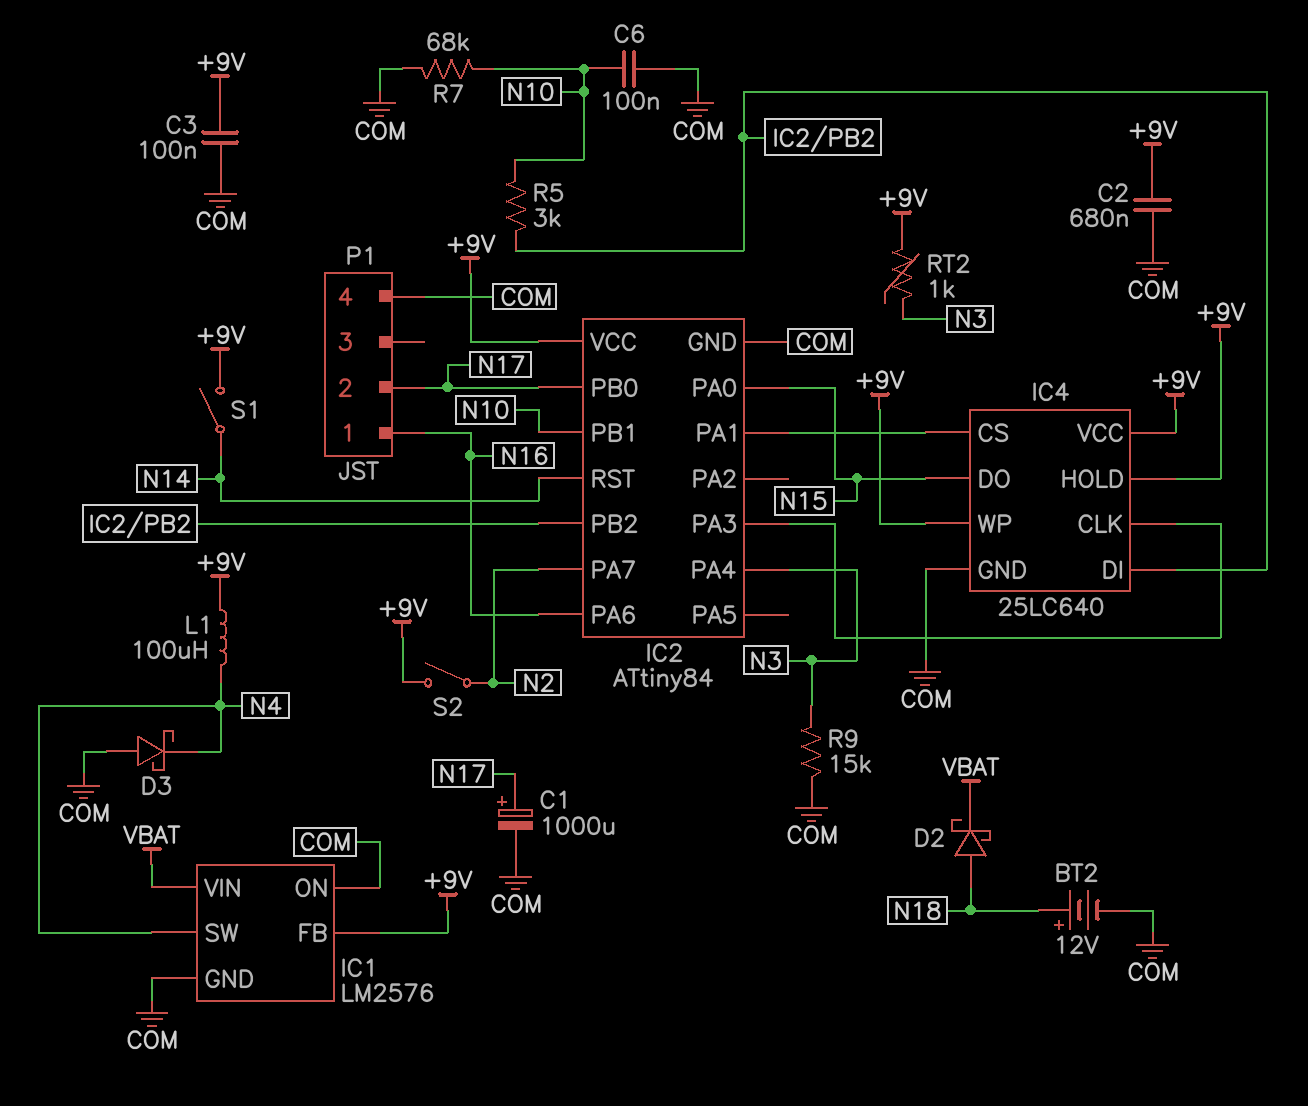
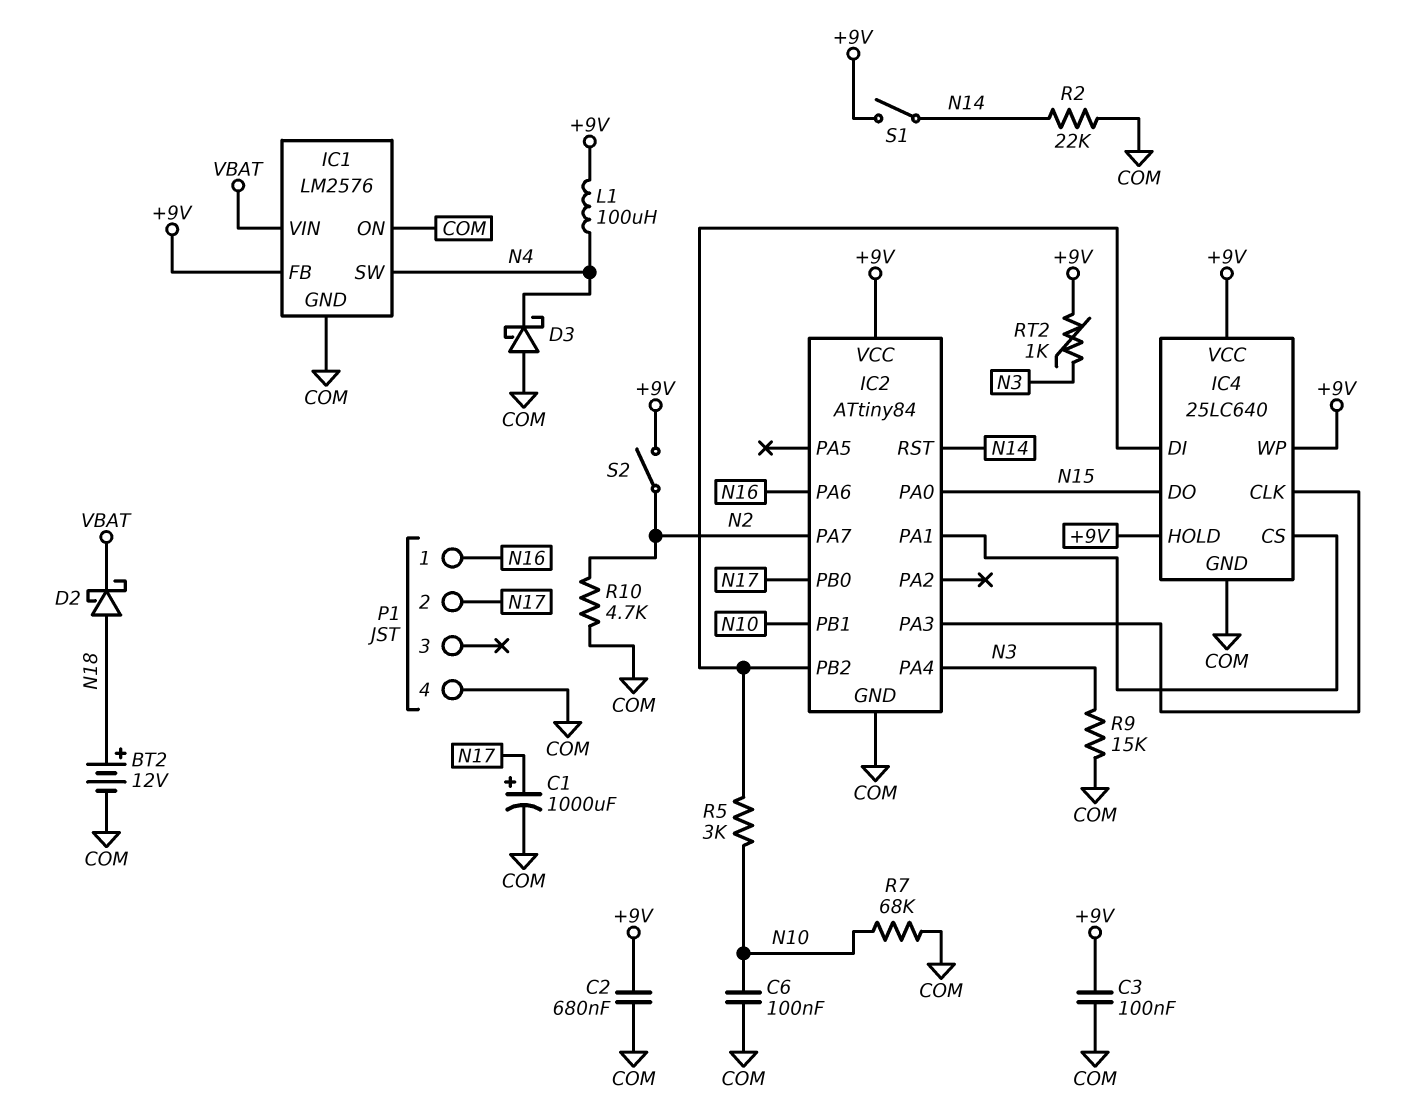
R2: none -> 22k (COM, N14)
R10: none -> 4.7k (COM, N2)

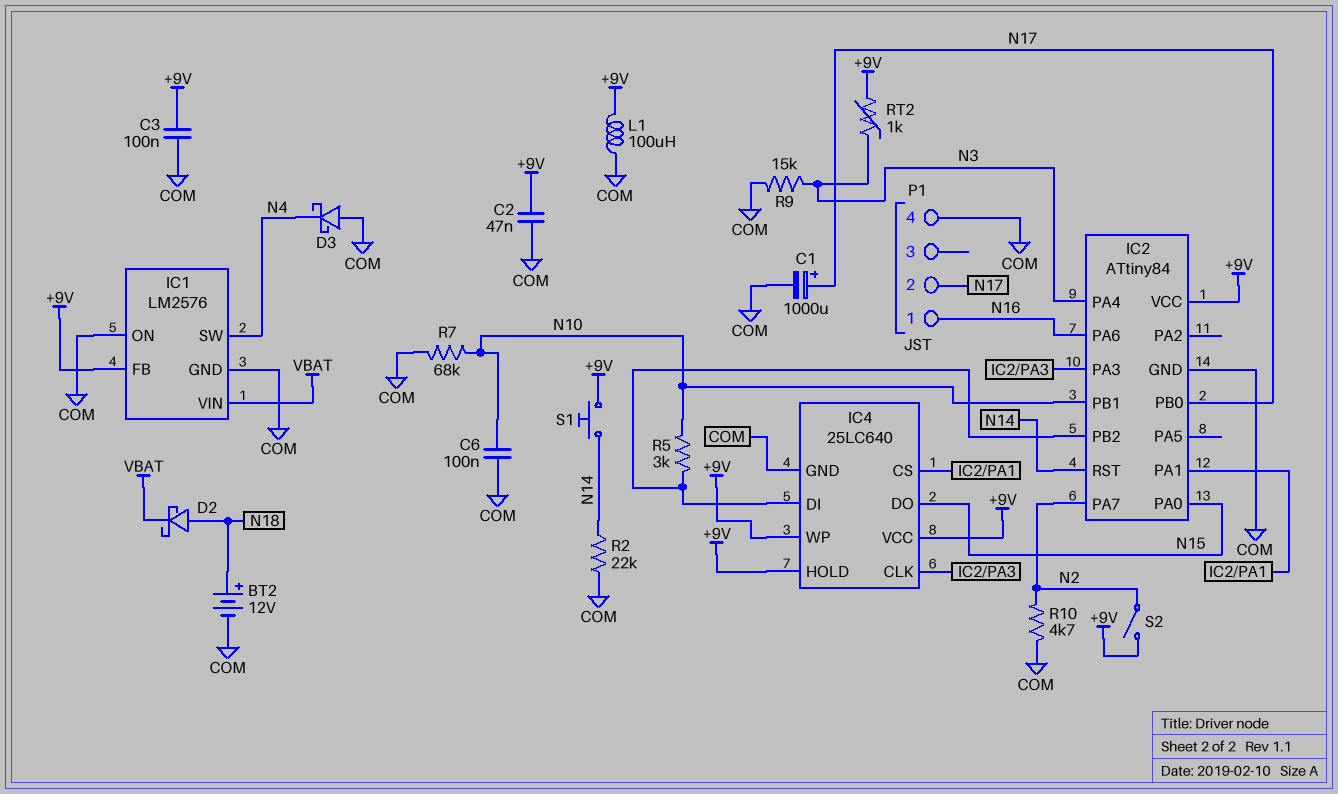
C2: 680nF (+9V, COM) -> 47nF (+9V, COM)
L1: 100uH (+9V, N4) -> 100uH (+9V, COM)
S1: switch (+9V, N14) -> button (+9V, N14)

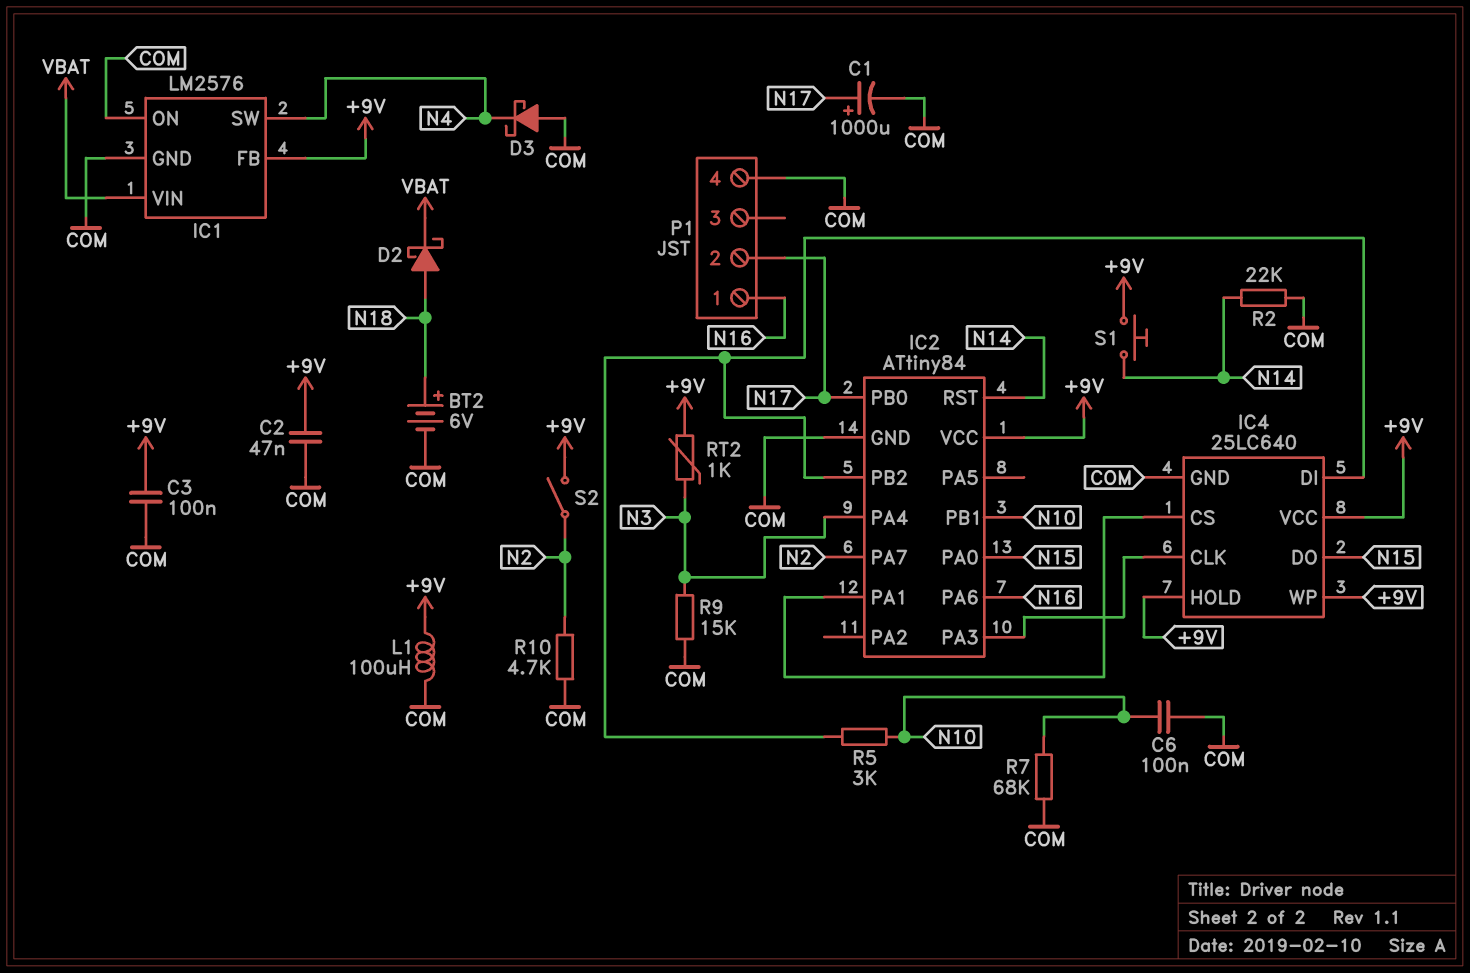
BT2: 12V (plus N18, minus COM) -> 6V (plus N18, minus COM)

